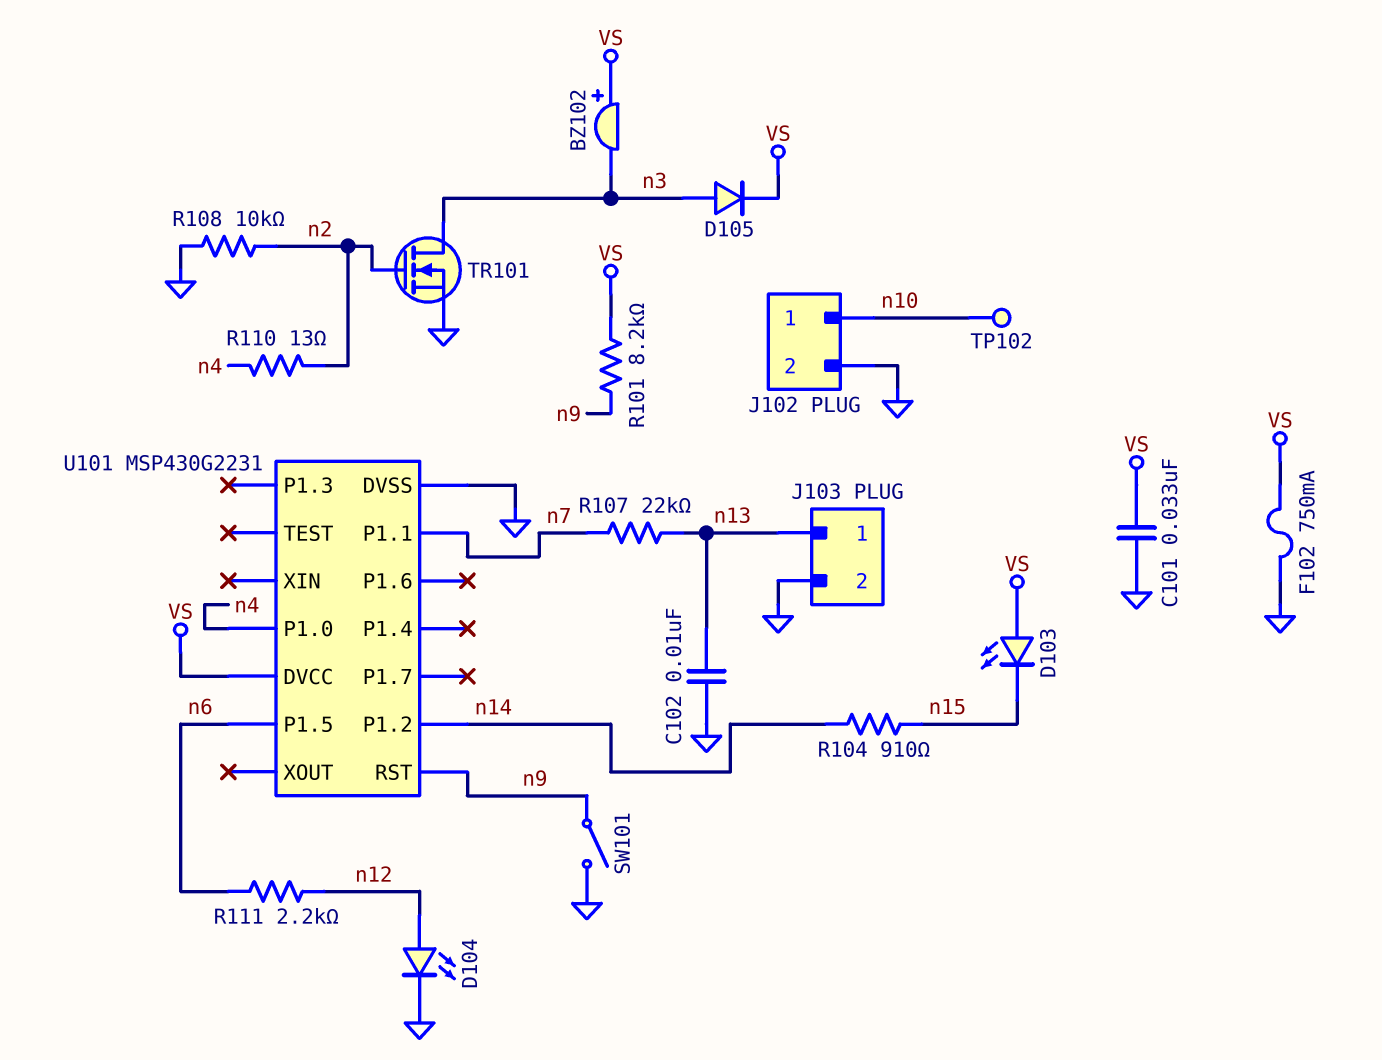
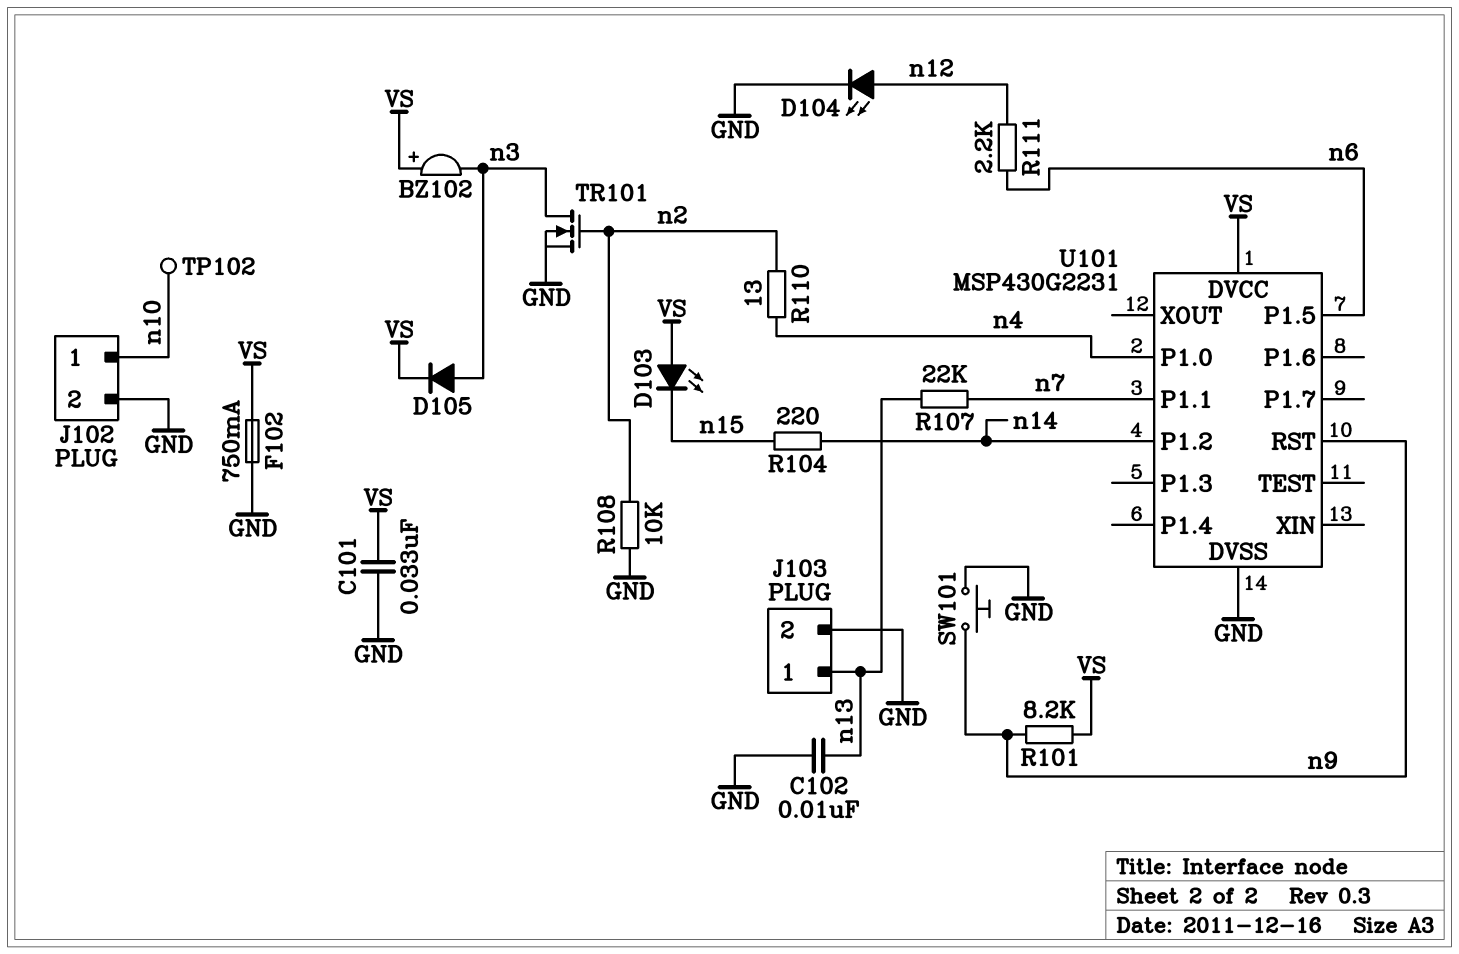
R104: 910 (n14, n15) -> 220 (n14, n15)
SW101: switch (GND, n9) -> button (GND, n9)

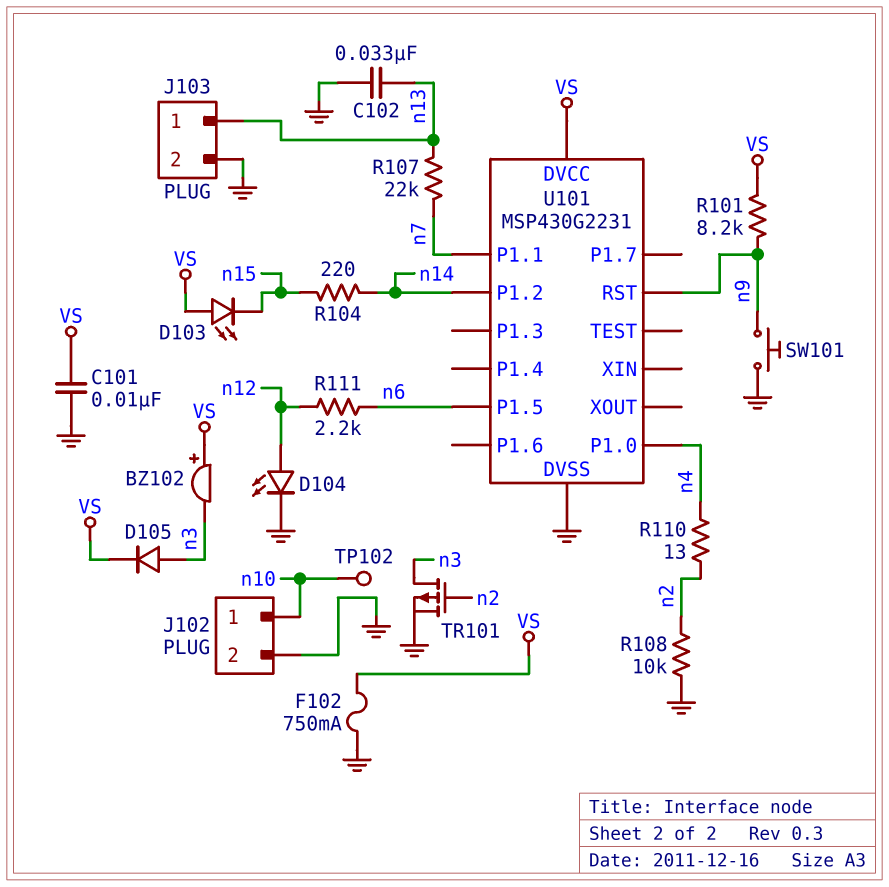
C101: 33nF (GND, VS) -> 10nF (GND, VS)
C102: 10nF (GND, n13) -> 33nF (GND, n13)
TR101: NMOS (G n2, D n3, S GND) -> PMOS (G n2, D n3, S GND)

